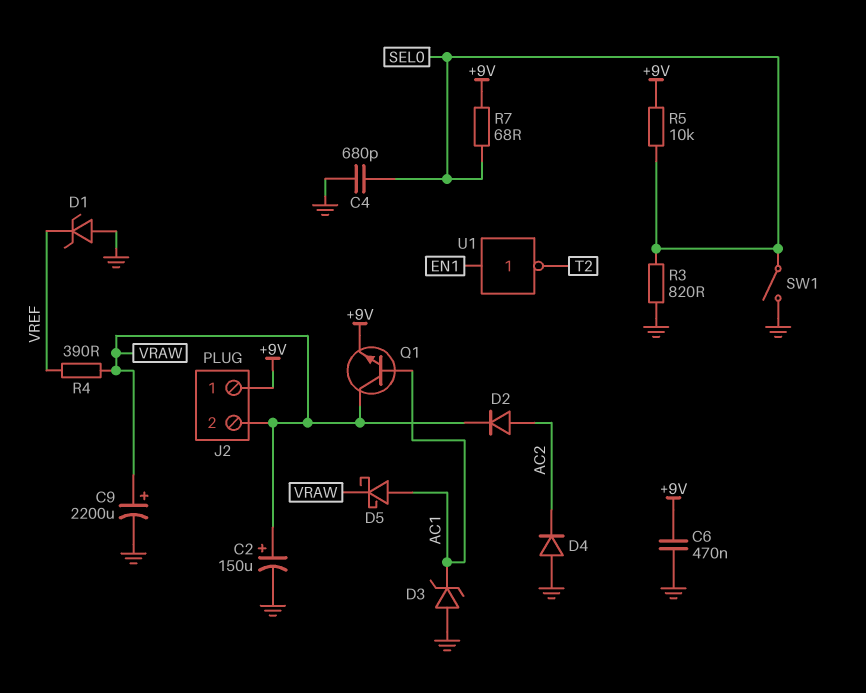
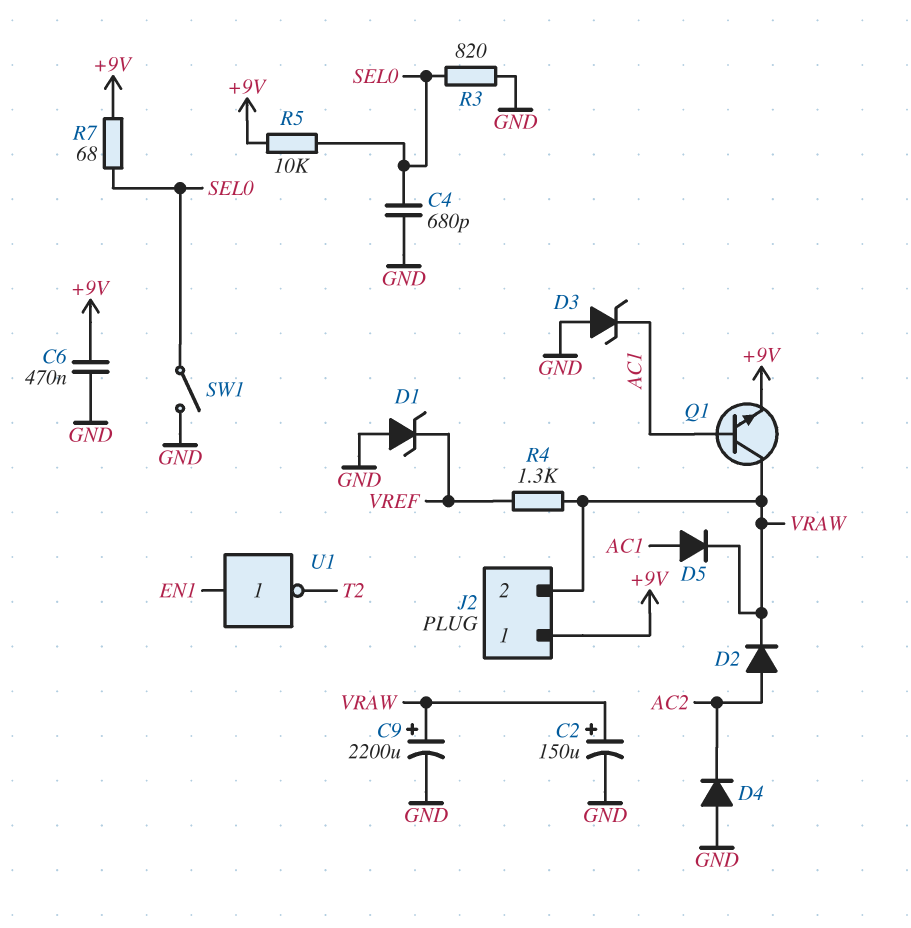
D5: schottky (A AC1, K VRAW) -> diode (A AC1, K VRAW)
R4: 390 (VRAW, VREF) -> 1.3k (VRAW, VREF)

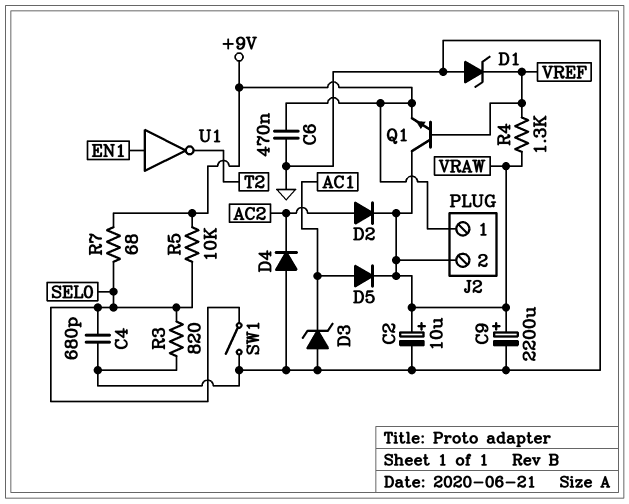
C2: 150uF (plus VRAW, minus GND) -> 10uF (plus VRAW, minus GND)
Q1: NPN (B AC1, C VRAW, E +9V) -> NPN (B VREF, C VRAW, E +9V)

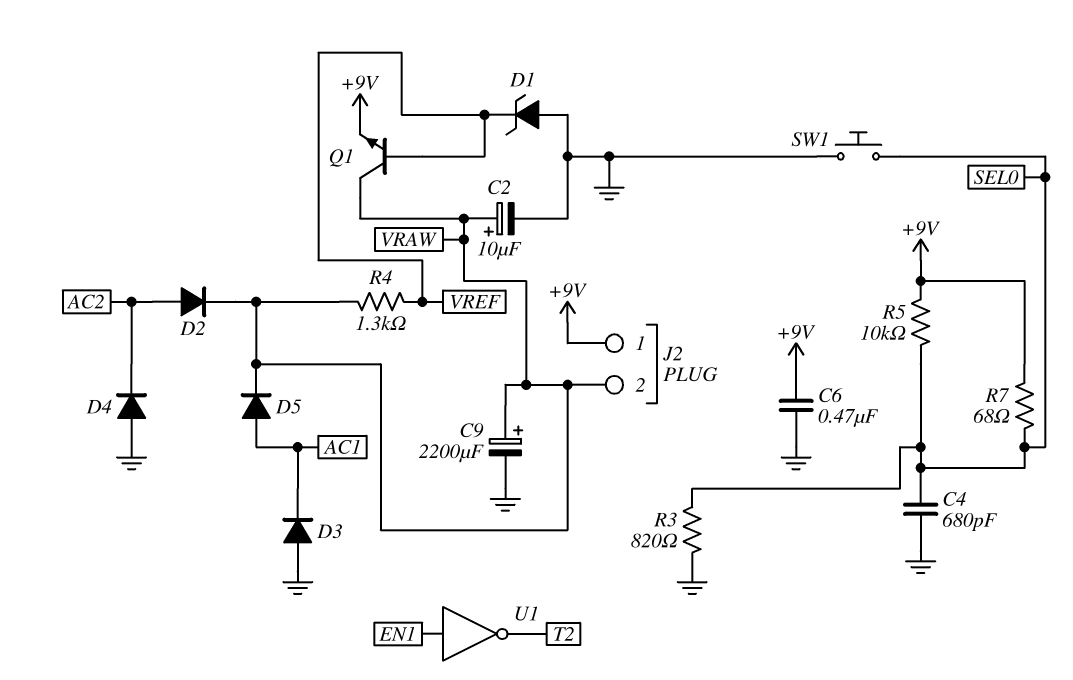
D3: zener (A GND, K AC1) -> diode (A GND, K AC1)
SW1: switch (GND, SEL0) -> button (GND, SEL0)

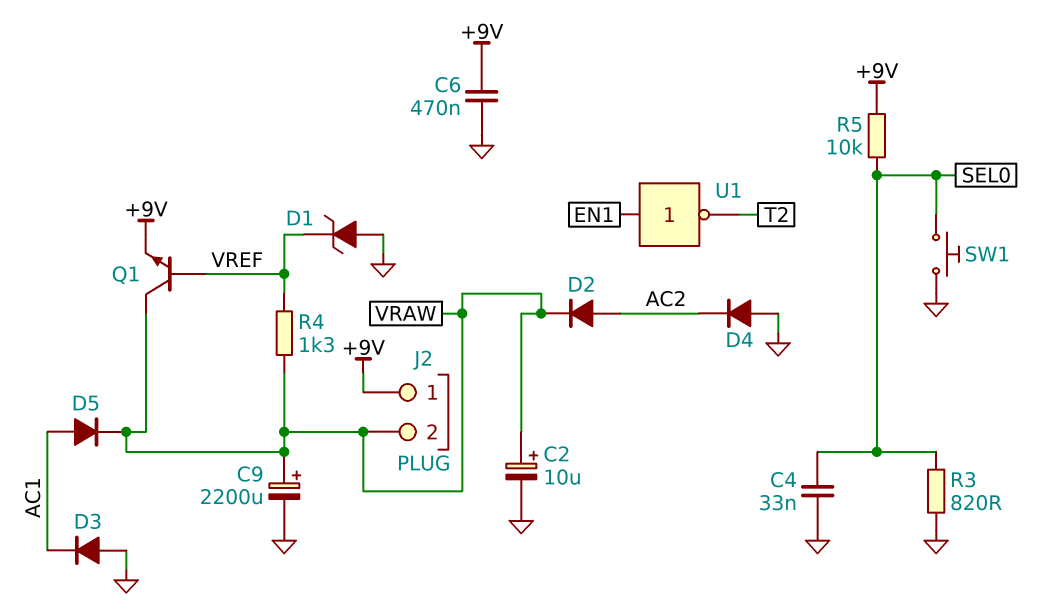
C4: 680pF (GND, SEL0) -> 33nF (GND, SEL0)
R7: 68 (+9V, SEL0) -> none

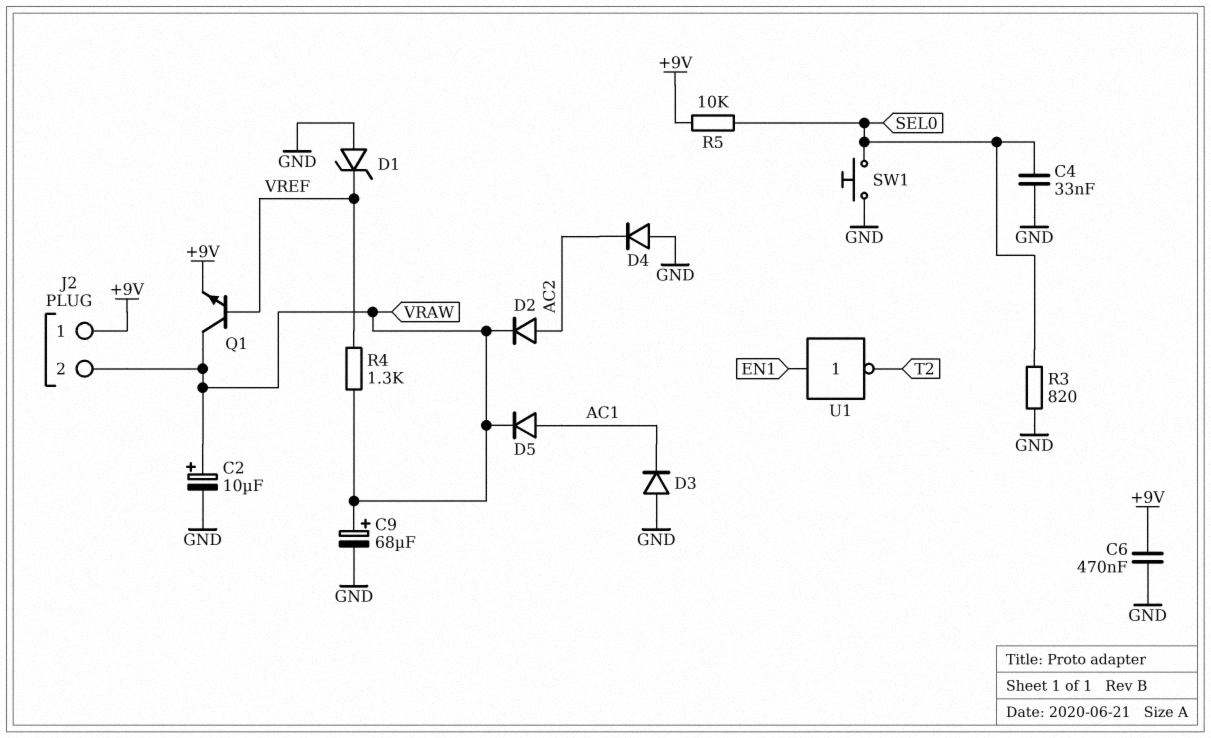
C9: 2200uF (plus VRAW, minus GND) -> 68uF (plus VRAW, minus GND)

